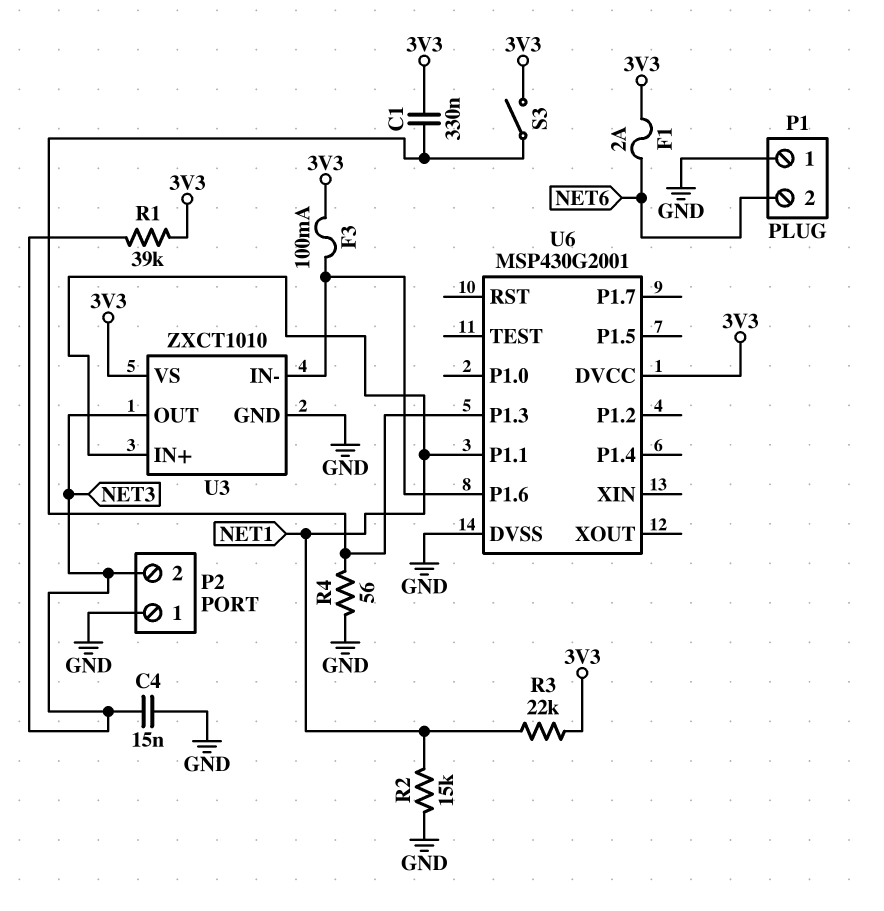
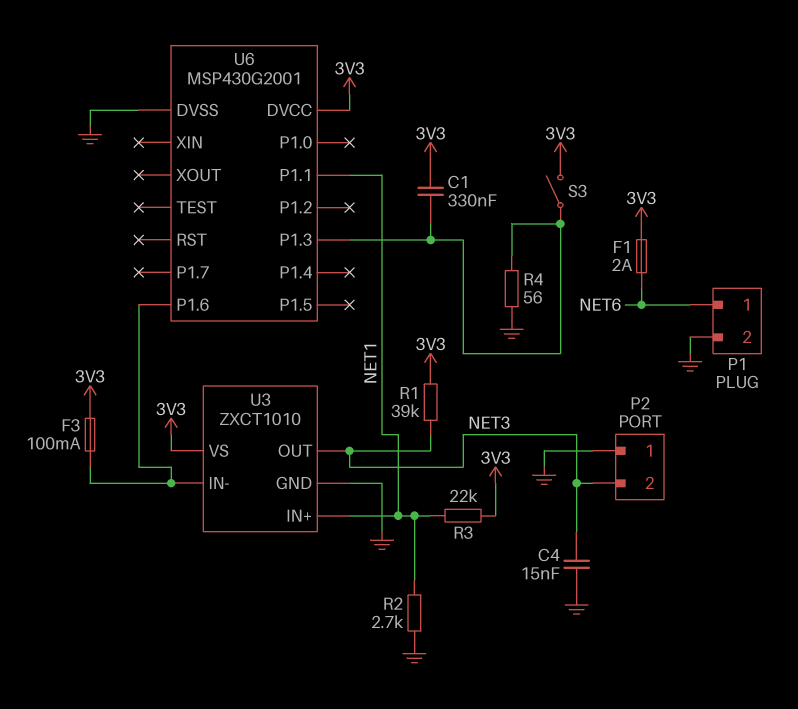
P1 pin 1: GND -> NET6
P1 pin 2: NET6 -> GND
R2: 15k (GND, NET1) -> 2.7k (GND, NET1)

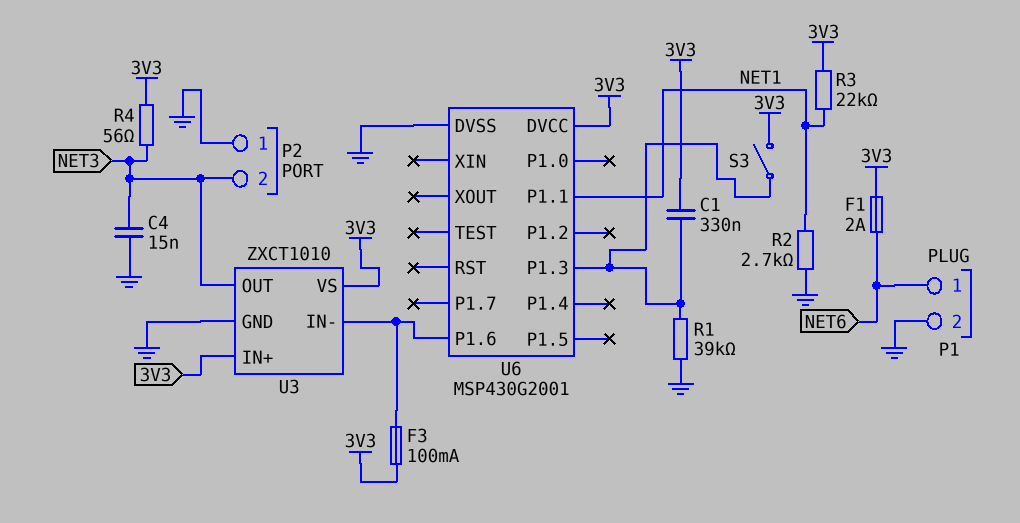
R1: 39k (3V3, NET3) -> 39k (GND, U6/P1.3)
R4: 56 (GND, U6/P1.3) -> 56 (3V3, NET3)
U3 pin IN+: NET1 -> 3V3

